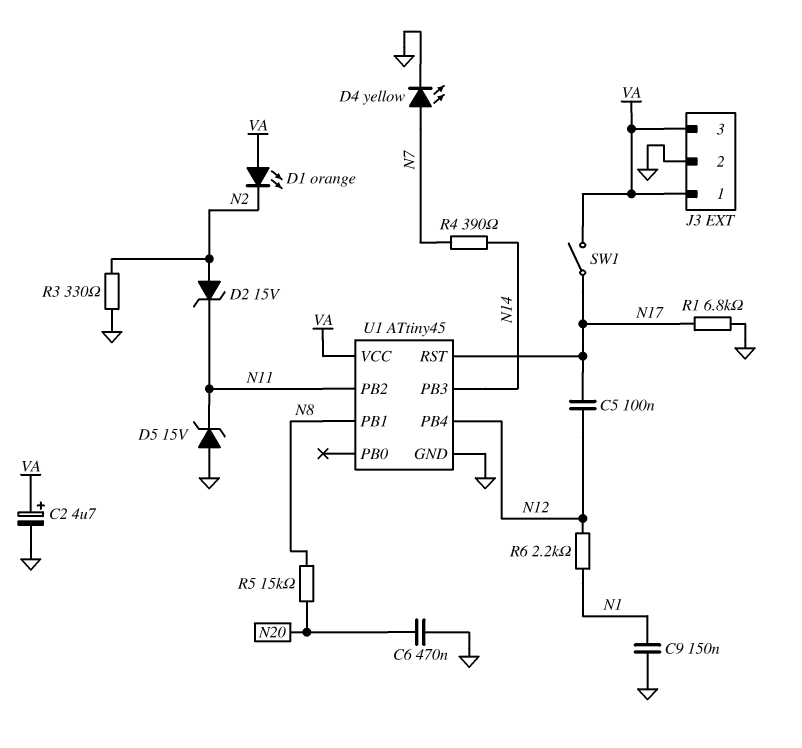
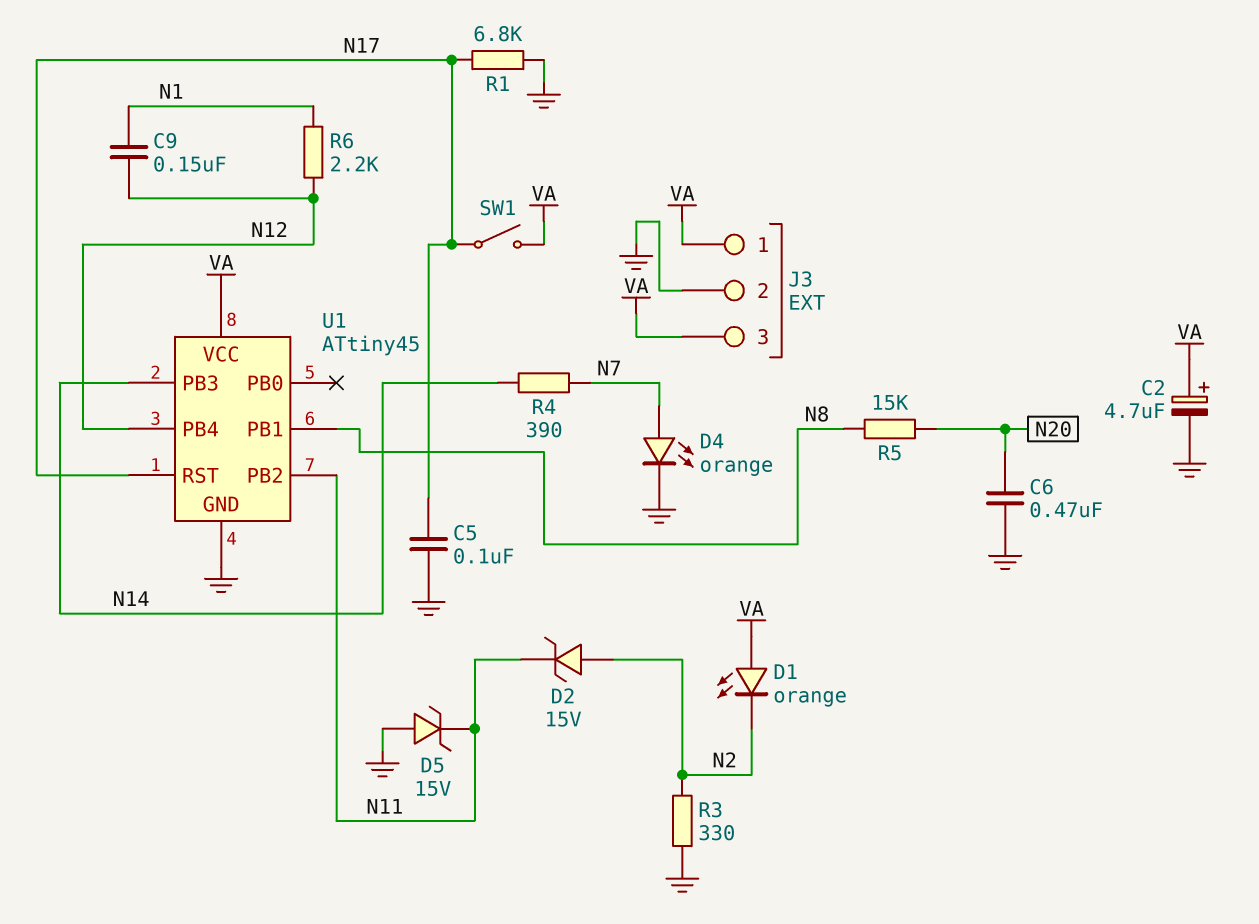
C5: 100nF (N12, N17) -> 100nF (GND, N17)
C9: 150nF (GND, N1) -> 150nF (N1, N12)
D4: LED yellow (A N7, K GND) -> LED orange (A N7, K GND)

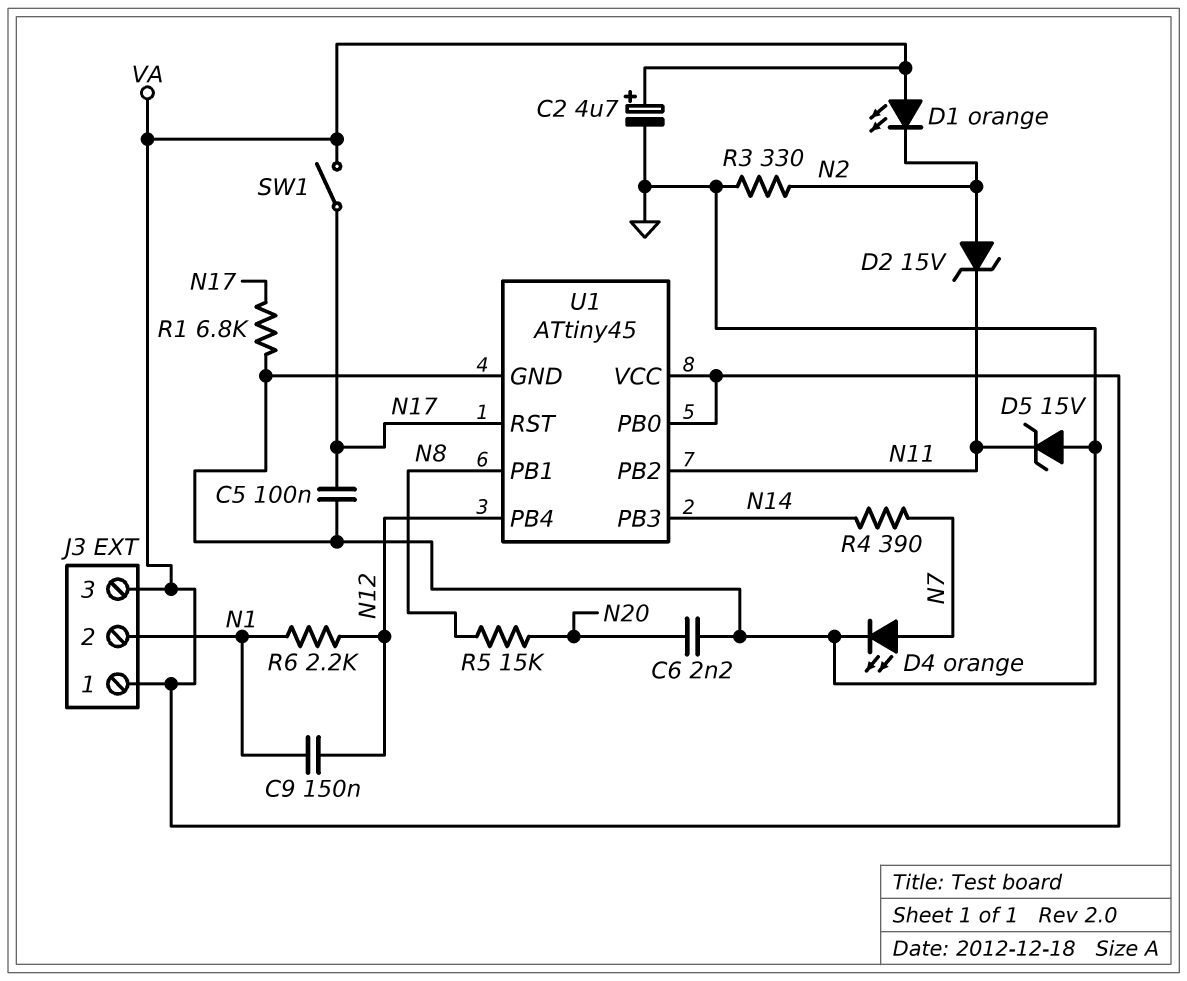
C6: 470nF (GND, N20) -> 2.2nF (GND, N20)
J3 pin 2: GND -> N1
U1 pin PB0: none -> VA

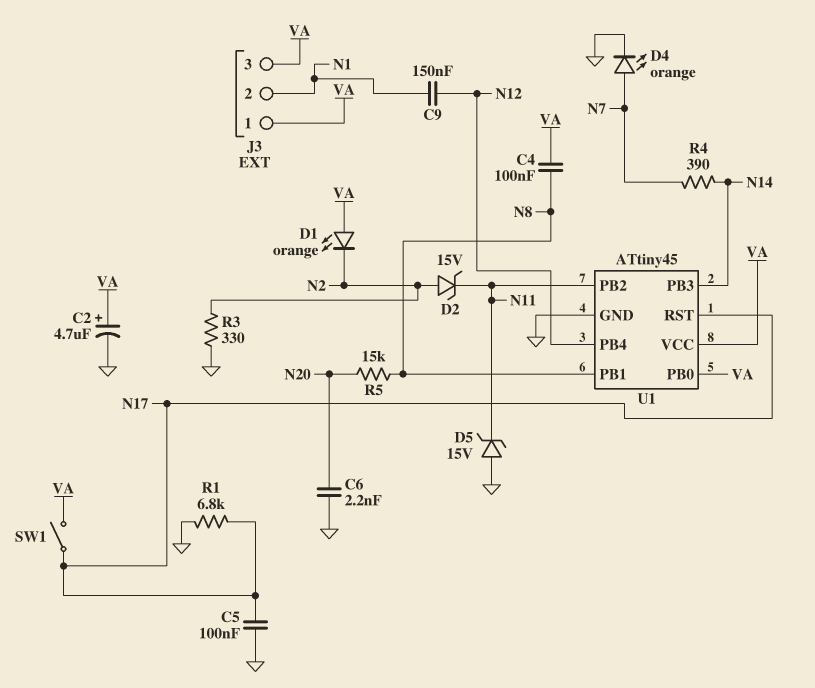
C4: none -> 100nF (N8, VA)
R6: 2.2k (N1, N12) -> none

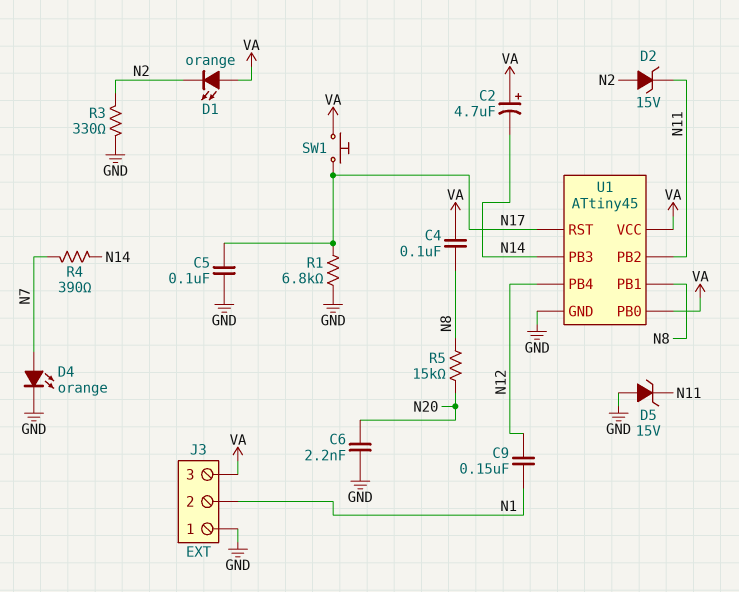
C2: 4.7uF (plus VA, minus GND) -> 4.7uF (plus VA, minus N14)
J3 pin 1: VA -> GND
SW1: switch (N17, VA) -> button (N17, VA)

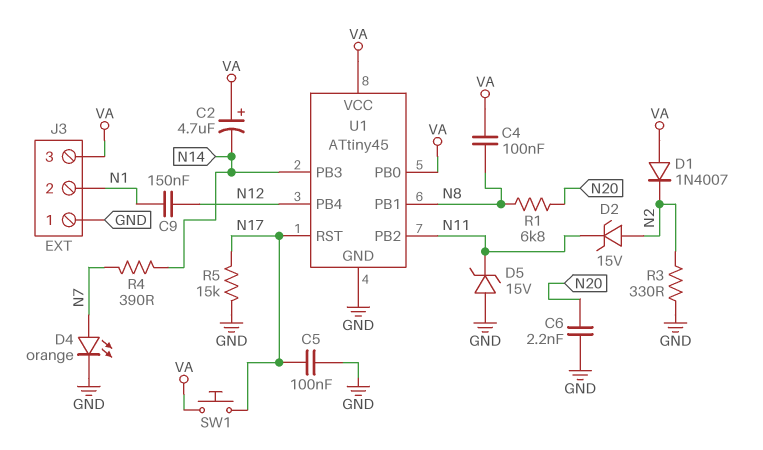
D1: LED orange (A VA, K N2) -> diode 1N4007 (A VA, K N2)
R1: 6.8k (GND, N17) -> 6.8k (N8, N20)
R5: 15k (N8, N20) -> 15k (GND, N17)

